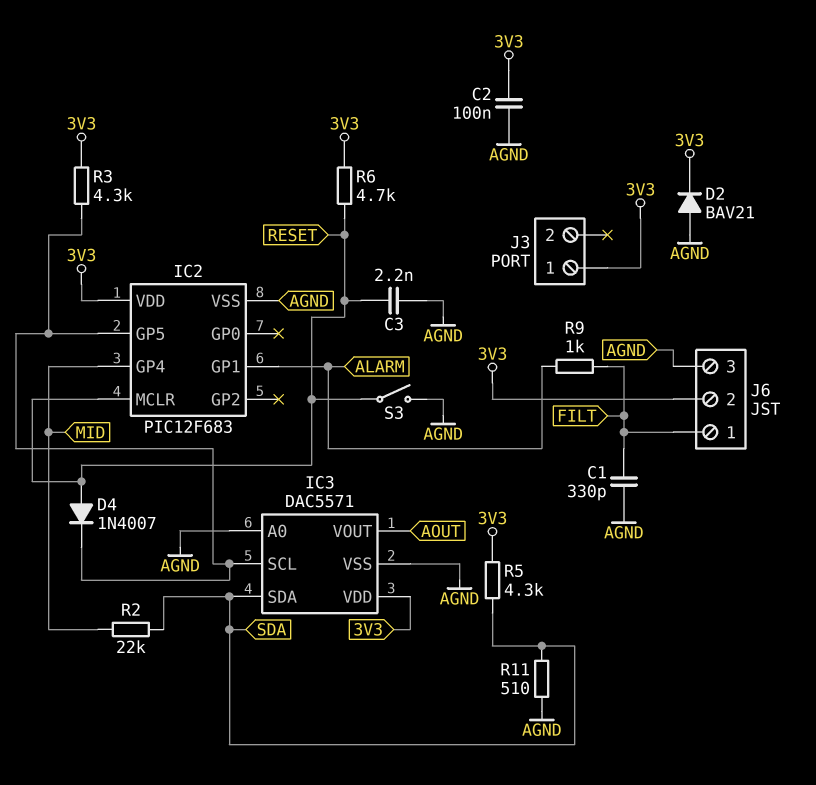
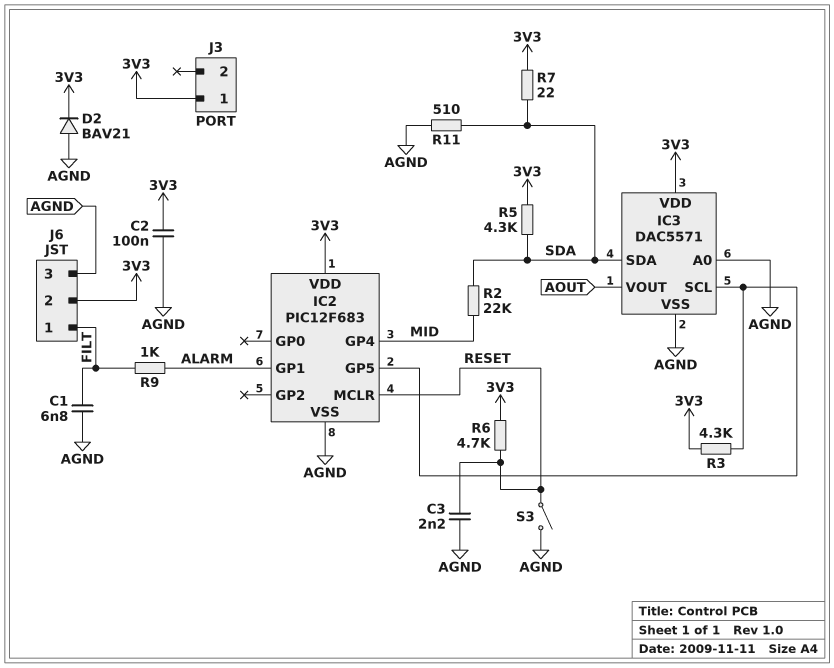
C1: 330pF (AGND, FILT) -> 6.8nF (AGND, FILT)
D4: diode 1N4007 (A RESET, K IC2/GP5) -> none
R7: none -> 22 (3V3, SDA)

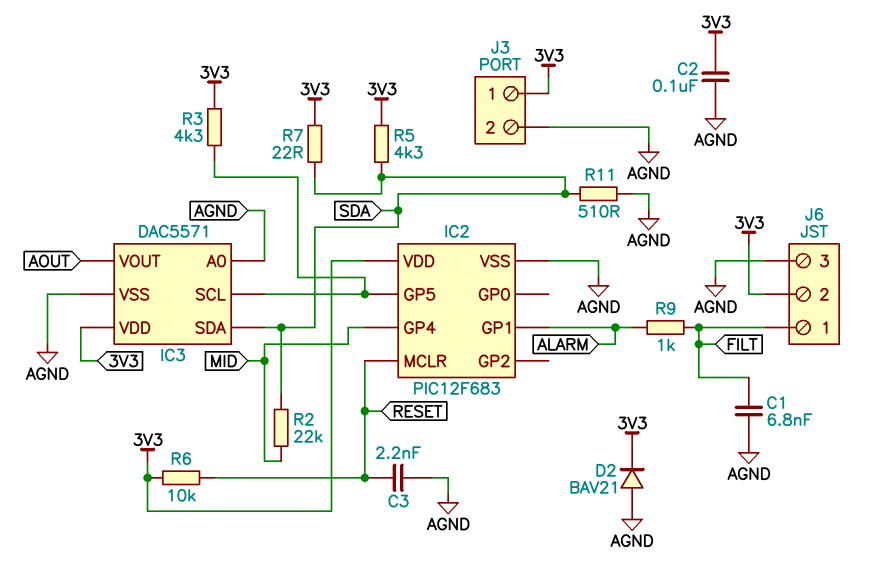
J3 pin 2: none -> AGND
R6: 4.7k (3V3, RESET) -> 10k (3V3, RESET)
S3: switch (AGND, RESET) -> none

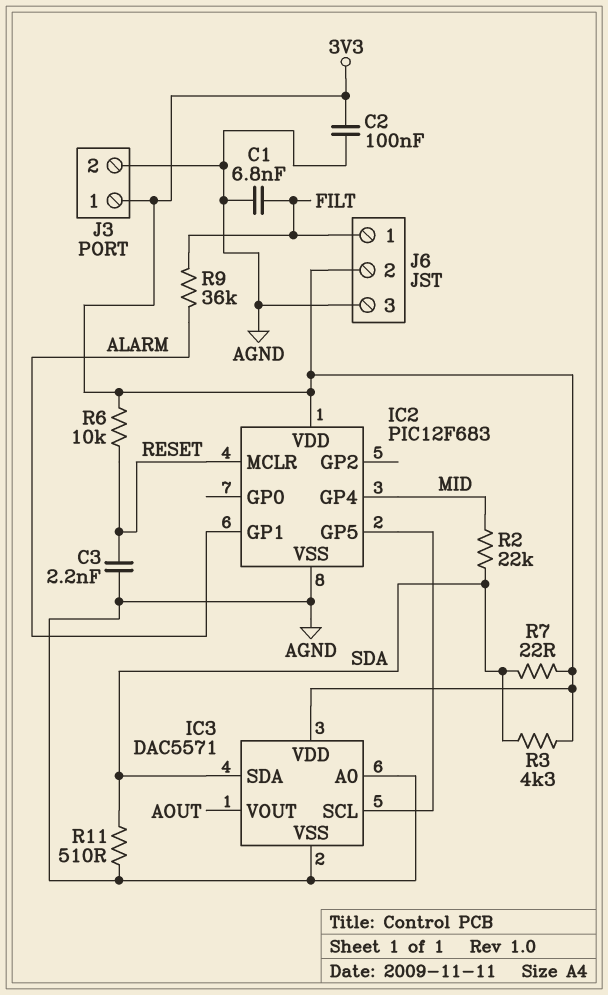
D2: diode BAV21 (A AGND, K 3V3) -> none
R3: 4.3k (3V3, IC2/GP5) -> 4.3k (3V3, SDA)
R5: 4.3k (3V3, SDA) -> none
R9: 1k (ALARM, FILT) -> 36k (ALARM, FILT)

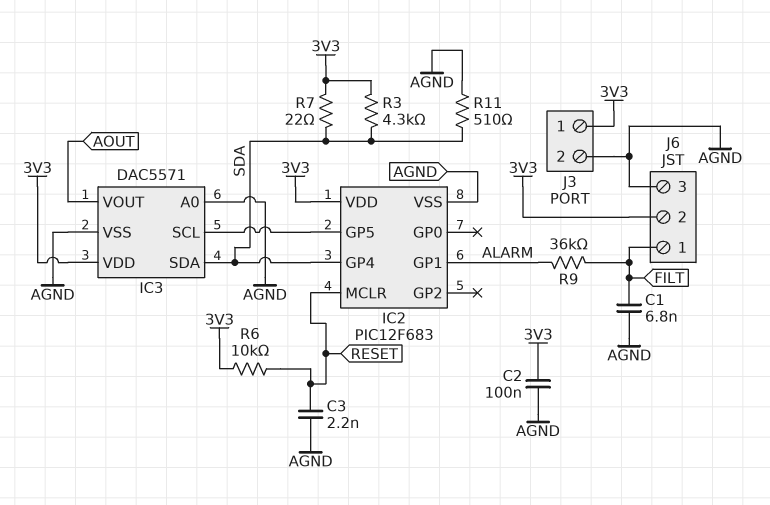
IC2 pin GP4: MID -> SDA
R2: 22k (MID, SDA) -> none

